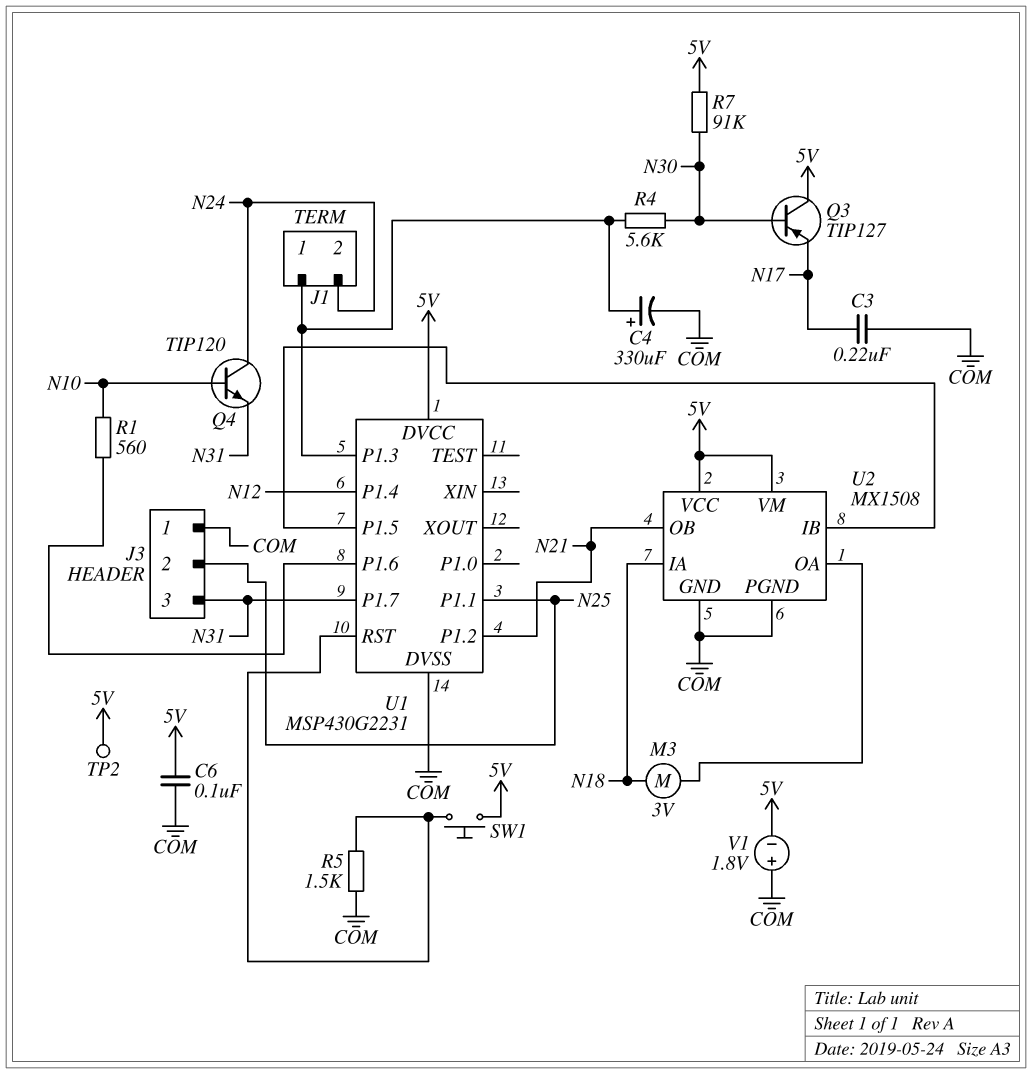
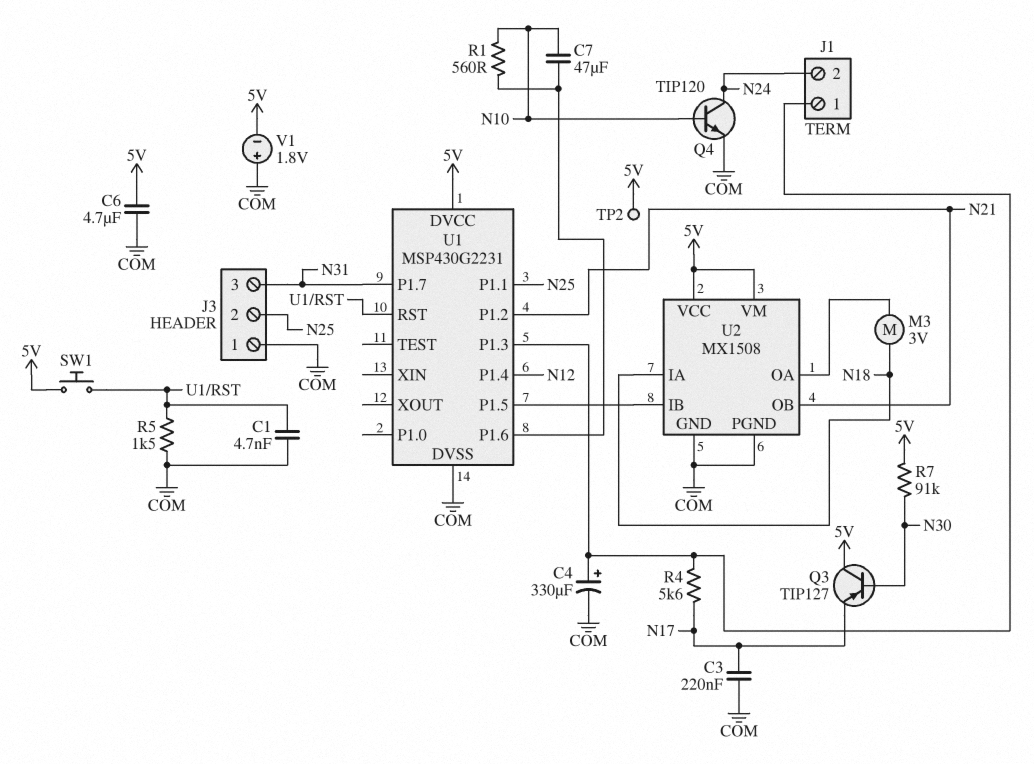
C1: none -> 4.7nF (COM, U1/RST)
C6: 100nF (5V, COM) -> 4.7uF (5V, COM)
C7: none -> 47uF (N10, U1/P1.6)
Q4: NPN TIP120 (B N10, C N24, E N31) -> NPN TIP120 (B N10, C N24, E COM)
R4: 5.6k (J1/1, N30) -> 5.6k (J1/1, N17)

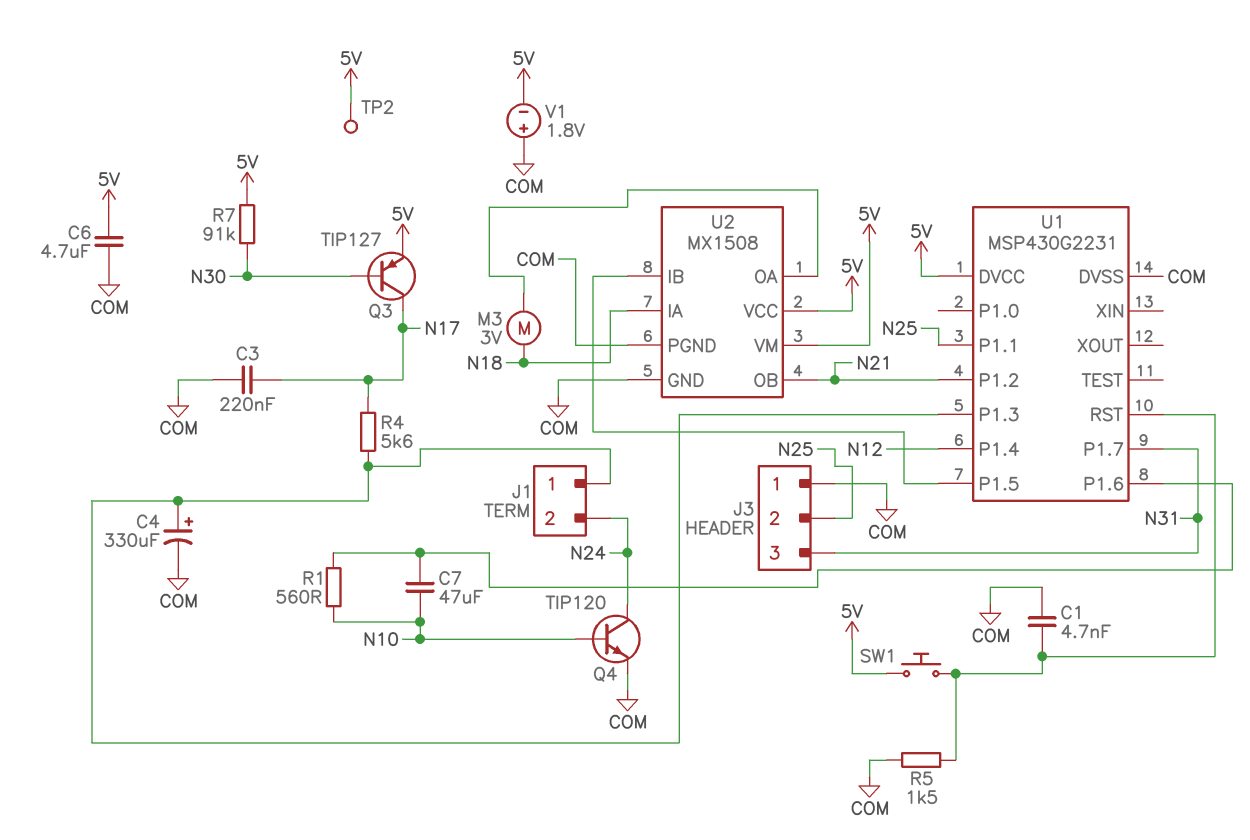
Q3: PNP TIP127 (B N30, C 5V, E N17) -> PNP TIP127 (B N30, C N17, E 5V)

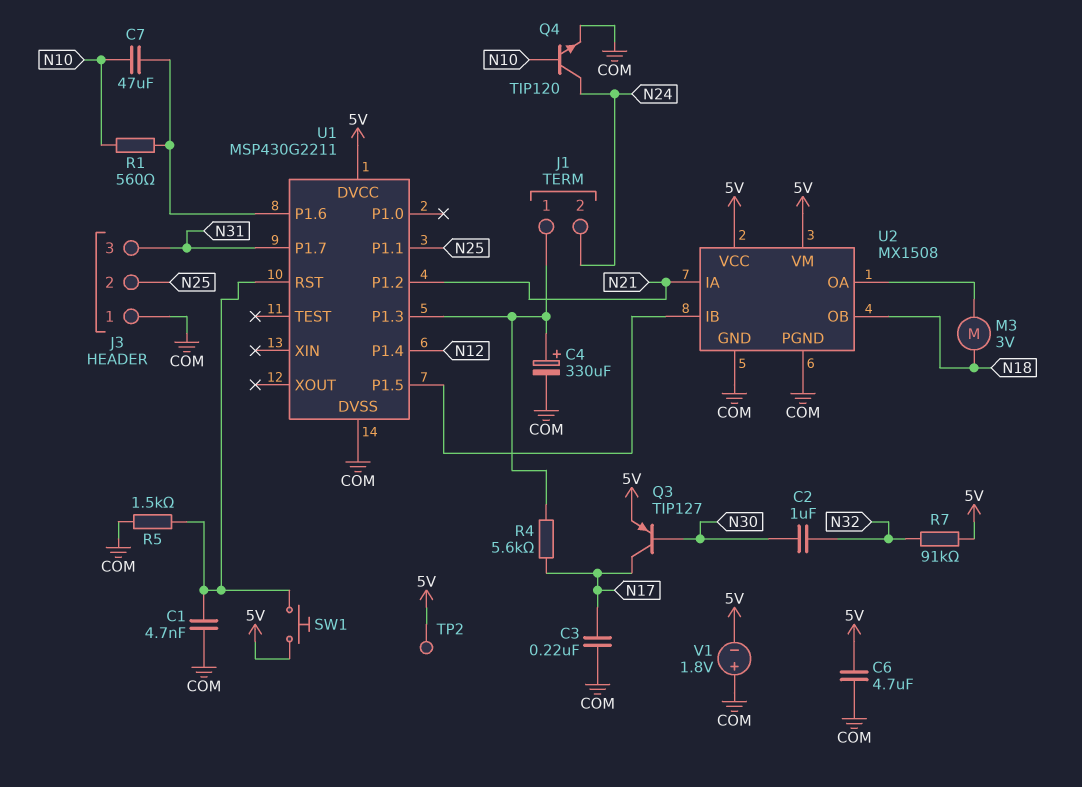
C2: none -> 1uF (N30, N32)
R7: 91k (5V, N30) -> 91k (5V, N32)
U1: MSP430G2231 -> MSP430G2211
U2 pin IA: N18 -> N21
U2 pin OB: N21 -> N18

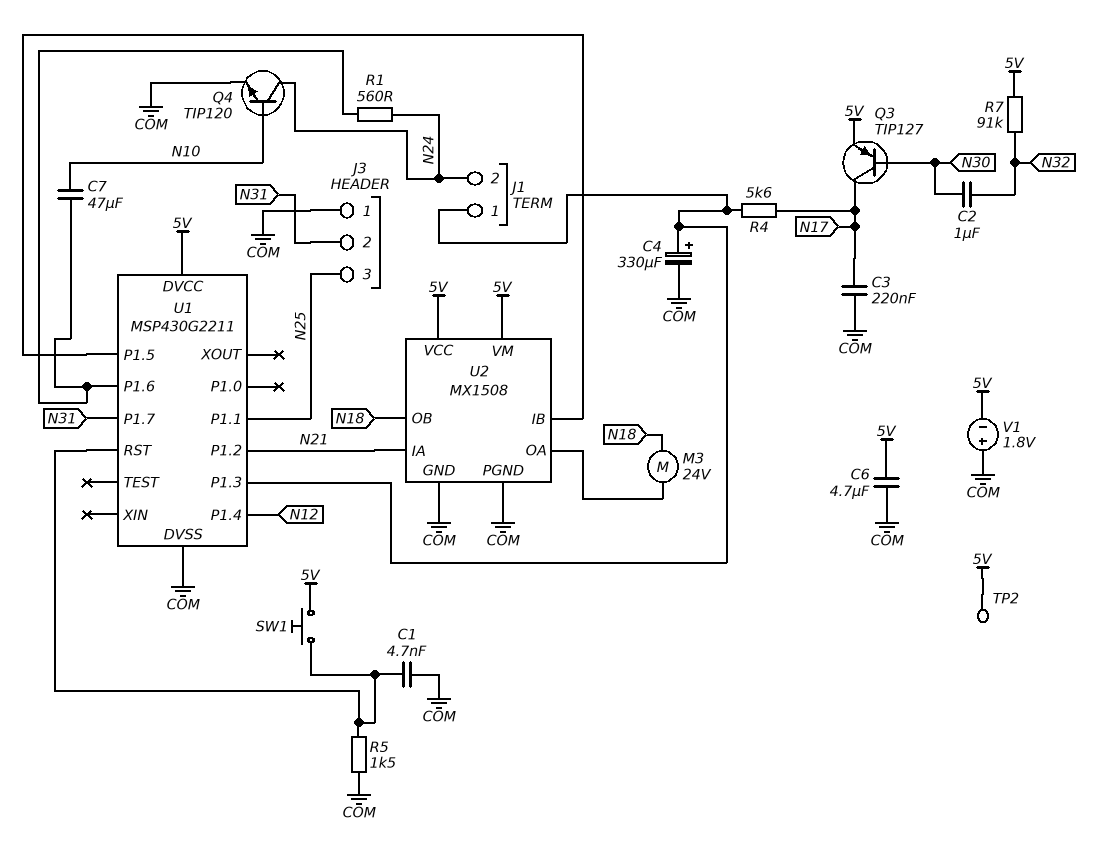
J3 pin 2: N25 -> N31
J3 pin 3: N31 -> N25
M3: motor 3V (N18, U2/OA) -> motor 24V (N18, U2/OA)
R1: 560 (N10, U1/P1.6) -> 560 (N24, U1/P1.6)

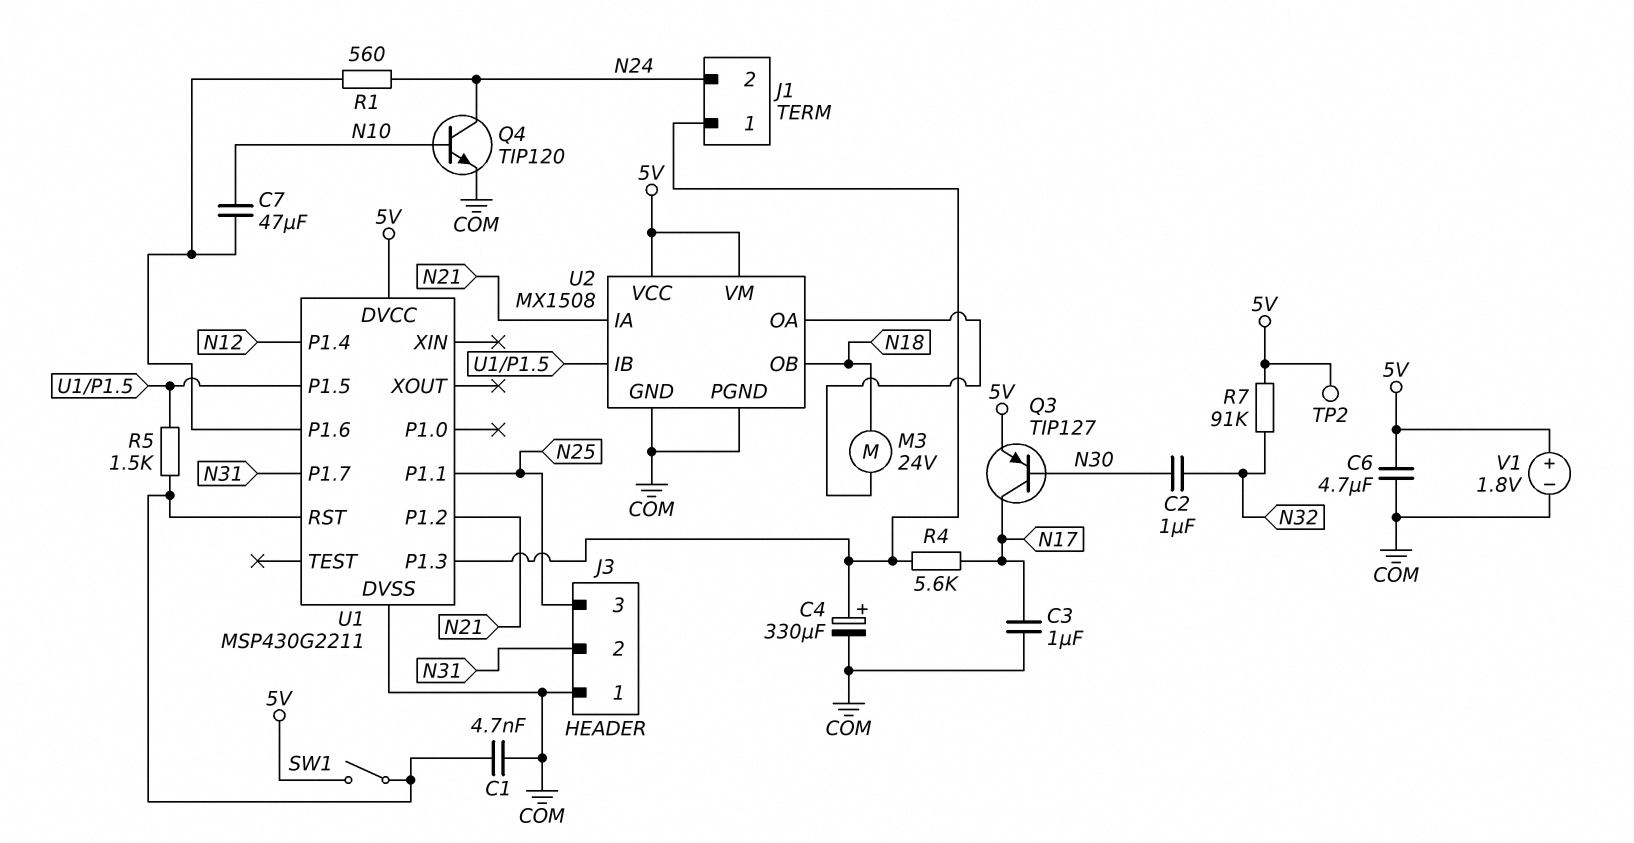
C3: 220nF (COM, N17) -> 1uF (COM, N17)
R5: 1.5k (COM, U1/RST) -> 1.5k (U1/P1.5, U1/RST)
SW1: button (5V, U1/RST) -> switch (5V, U1/RST)
V1: 1.8V (plus COM, minus 5V) -> 1.8V (plus 5V, minus COM)

